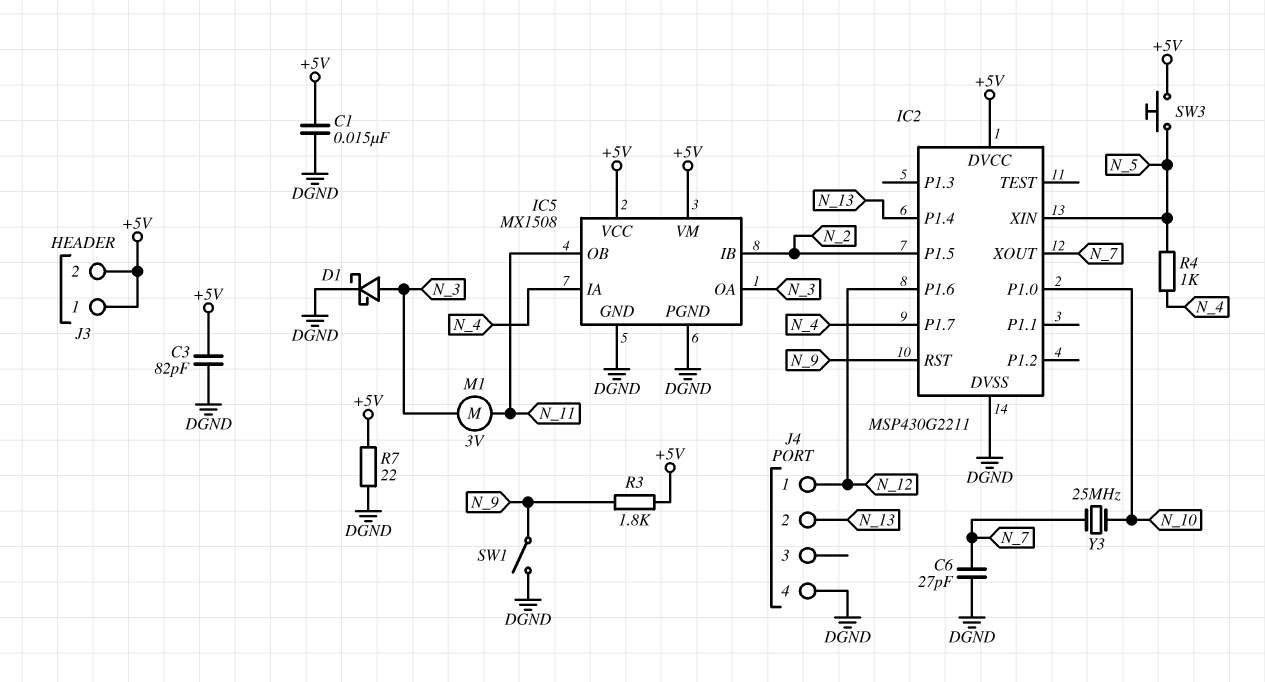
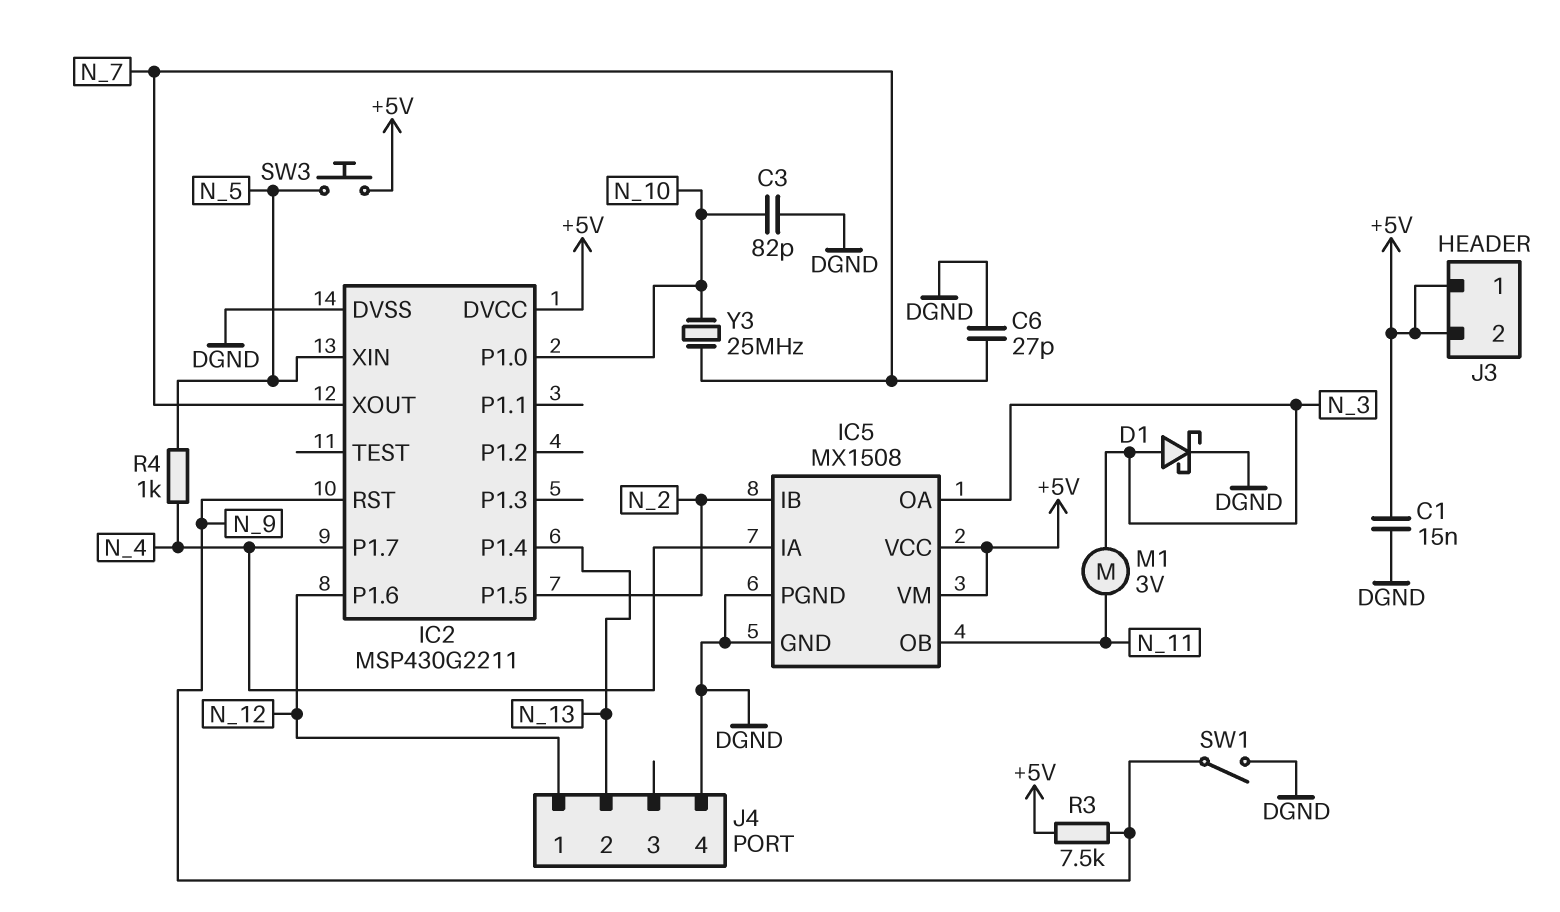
C3: 82pF (+5V, DGND) -> 82pF (DGND, N_10)
R3: 1.8k (+5V, N_9) -> 7.5k (+5V, N_9)
R7: 22 (+5V, DGND) -> none

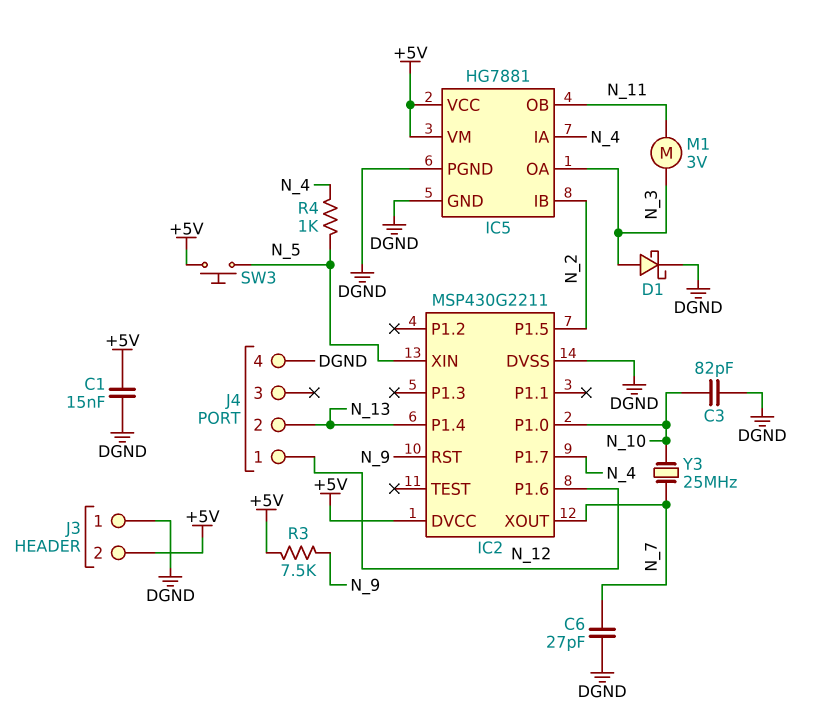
IC5: MX1508 -> HG7881
J3 pin 1: +5V -> DGND
SW1: switch (DGND, N_9) -> none

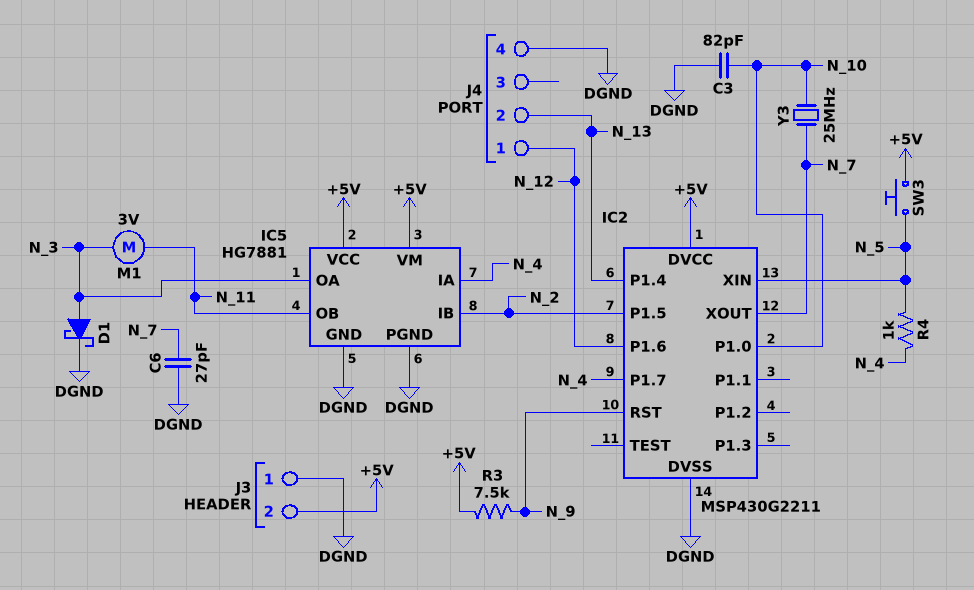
C1: 15nF (+5V, DGND) -> none

